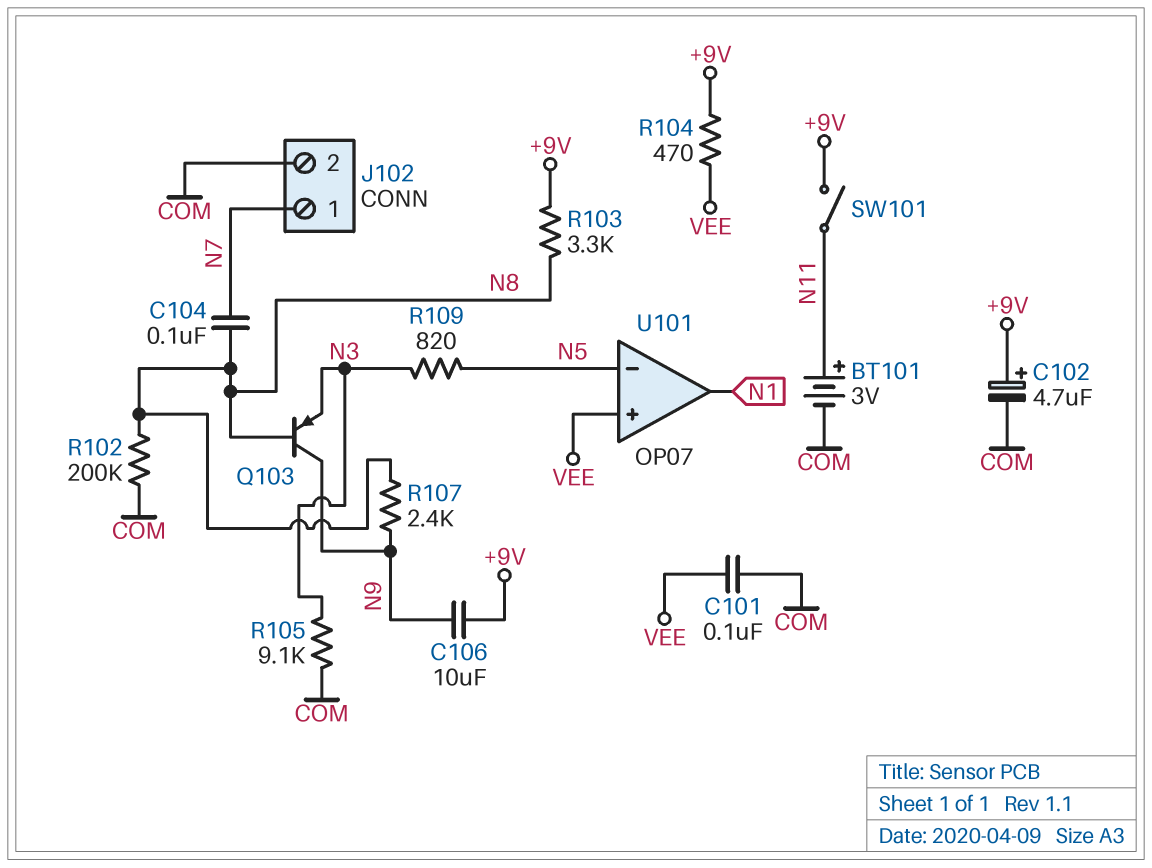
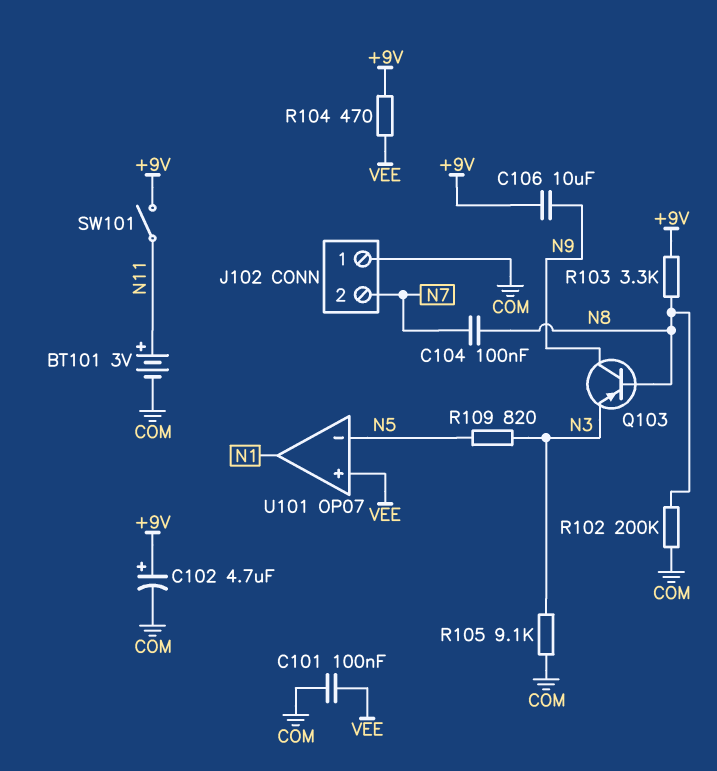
J102 pin 1: N7 -> COM
J102 pin 2: COM -> N7
R107: 2.4k (N8, N9) -> none

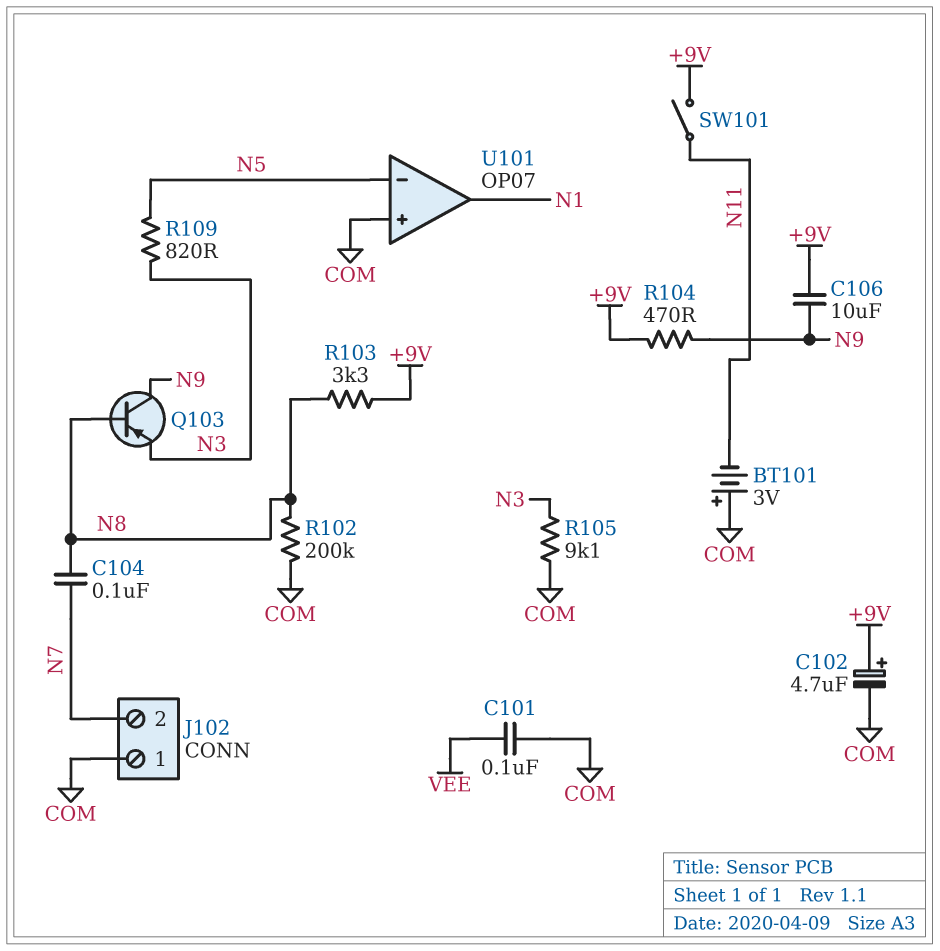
BT101: 3V (plus N11, minus COM) -> 3V (plus COM, minus N11)
R104: 470 (+9V, VEE) -> 470 (+9V, N9)
U101 pin in+: VEE -> COM

